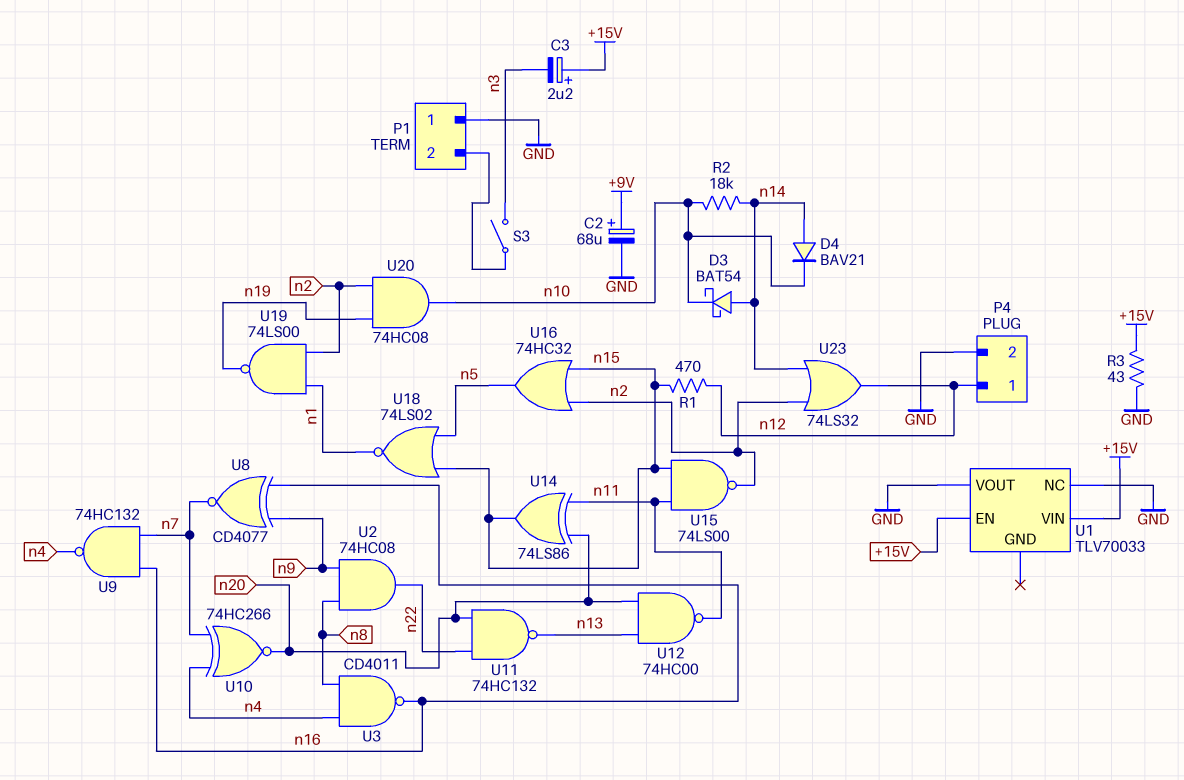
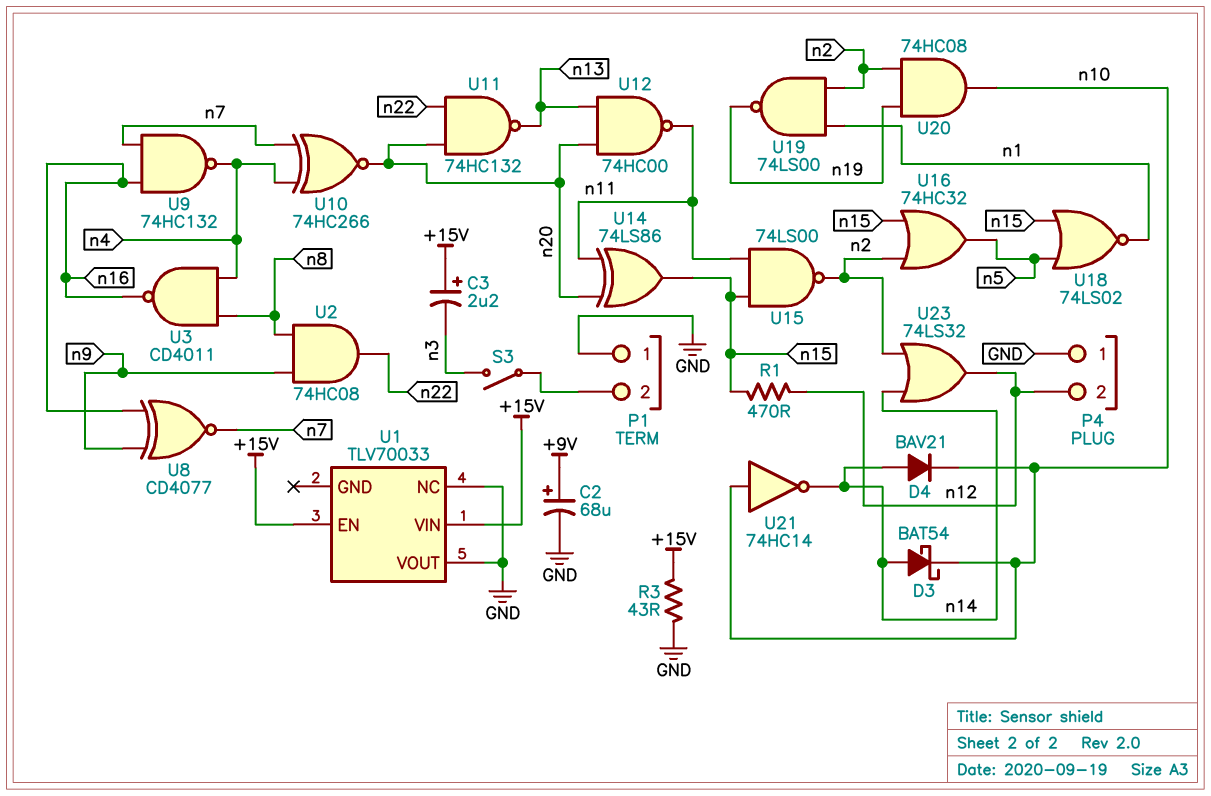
P4 pin 1: n12 -> GND
P4 pin 2: GND -> n12
R2: 18k (n10, n14) -> none
U21: none -> NOT 74HC14 (in n10, out n14)

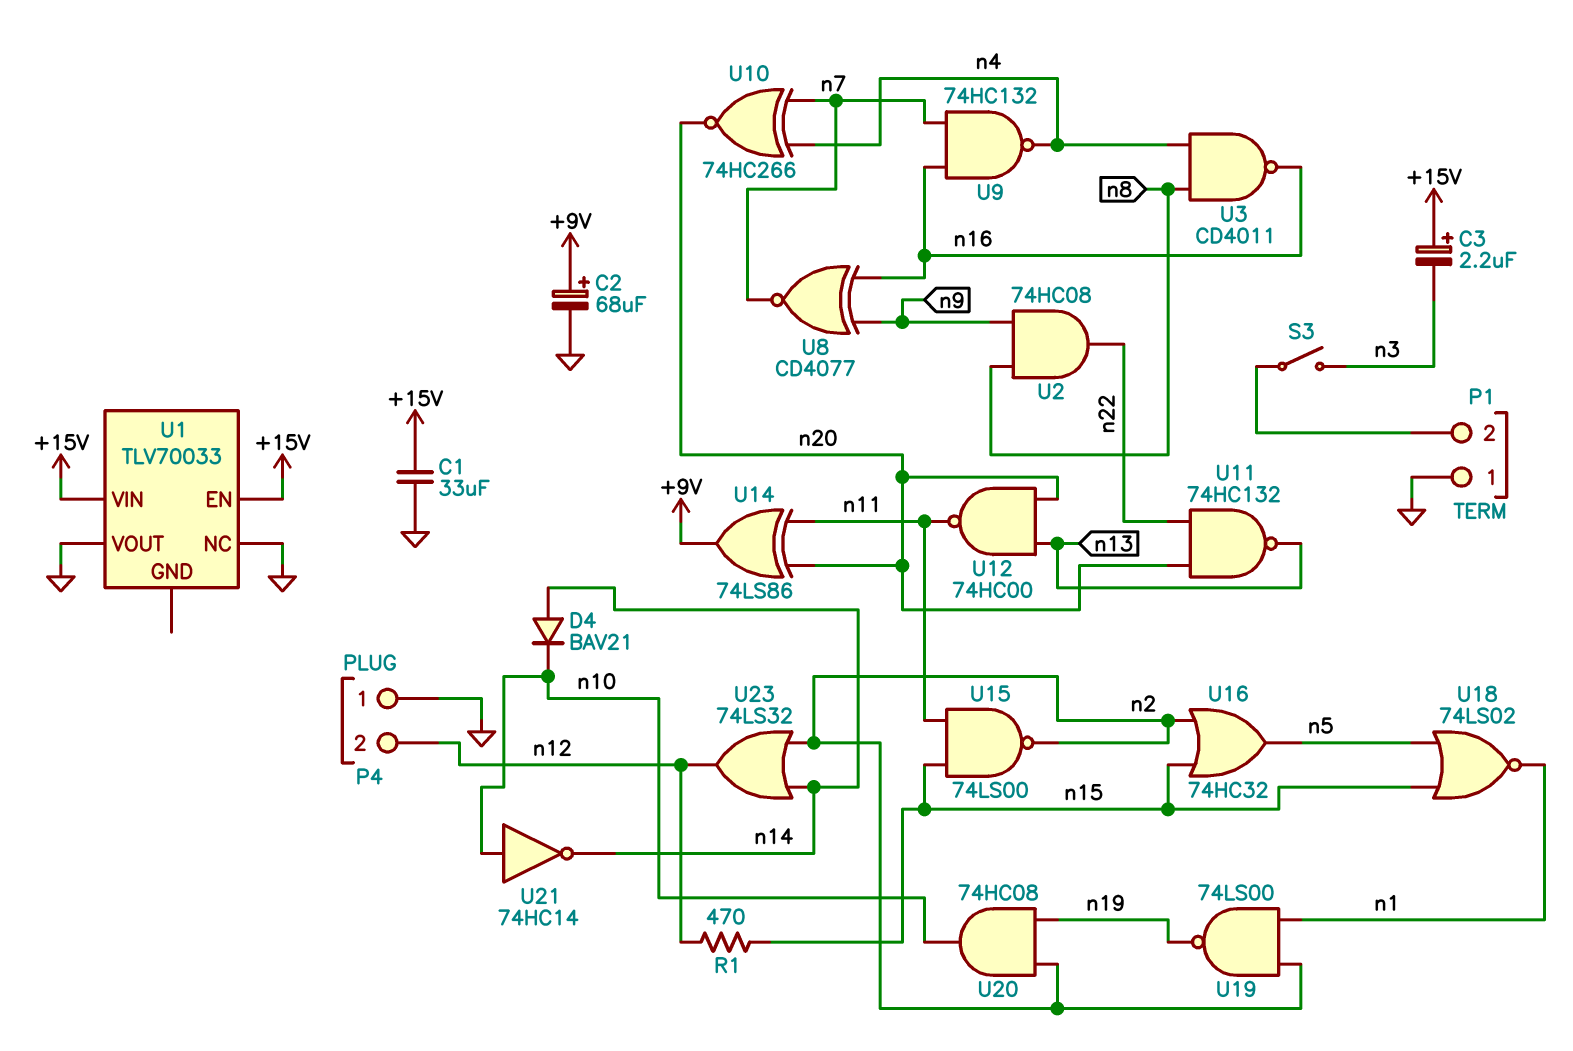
C1: none -> 33uF (+15V, GND)
D3: schottky BAT54 (A n14, K n10) -> none
R3: 43 (+15V, GND) -> none
U14: XOR 74LS86 (in n11, in n20, out n15) -> XOR 74LS86 (in n11, in n20, out +9V)

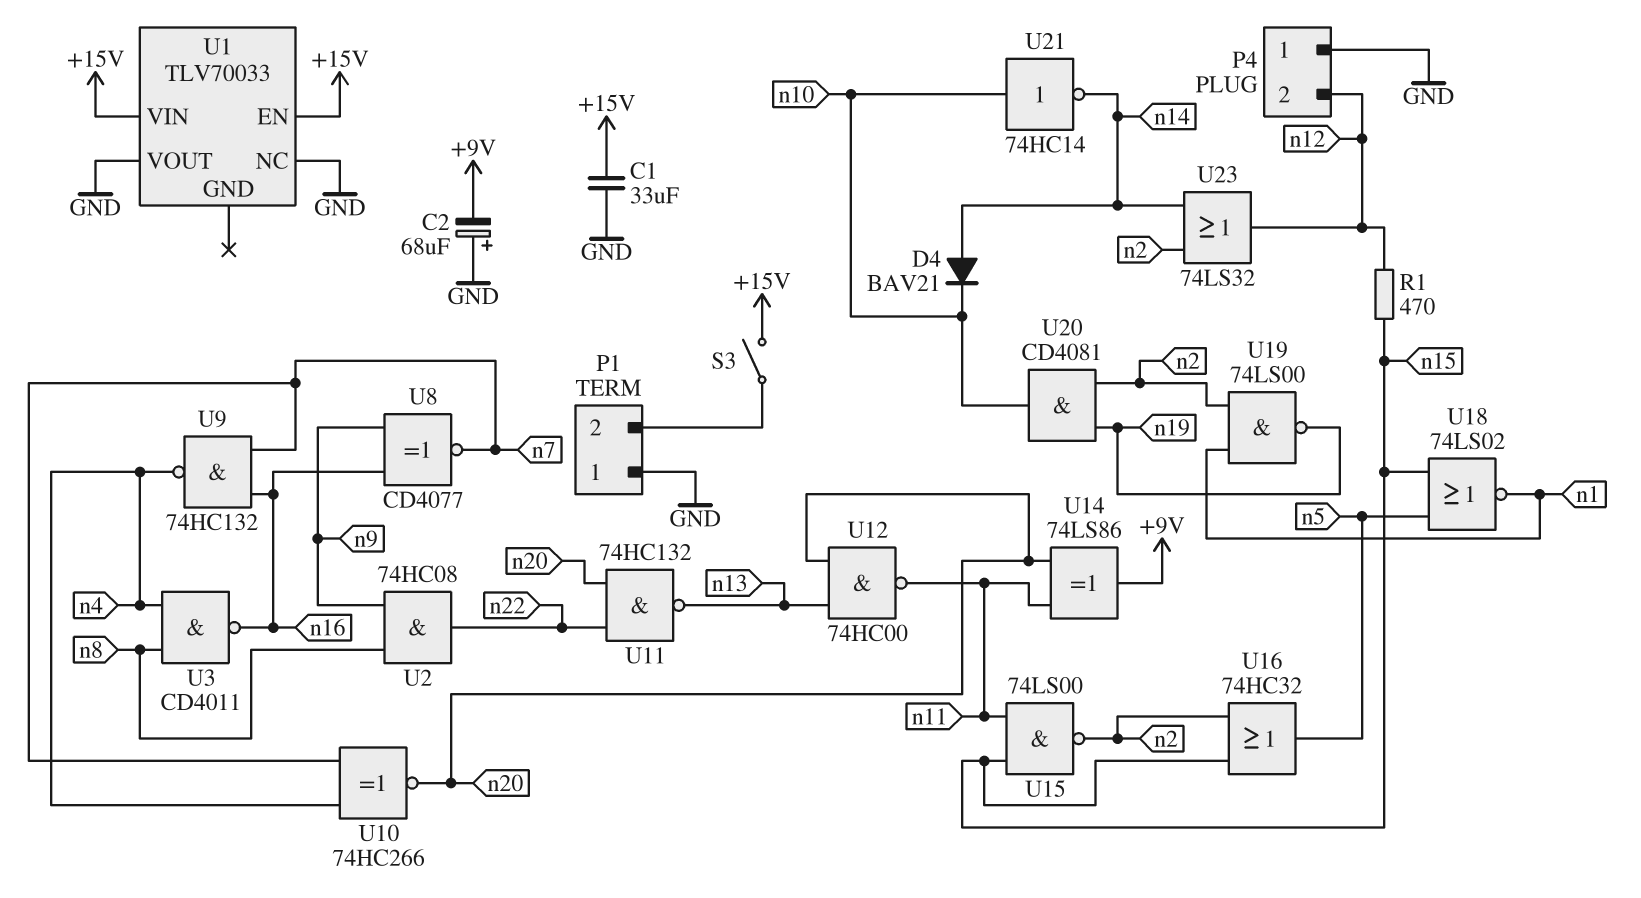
C2: 68uF (plus +9V, minus GND) -> 68uF (plus GND, minus +9V)
C3: 2.2uF (plus +15V, minus n3) -> none
S3: switch (P1/2, n3) -> switch (+15V, P1/2)
U20: AND 74HC08 (in n2, in n19, out n10) -> AND CD4081 (in n2, in n19, out n10)

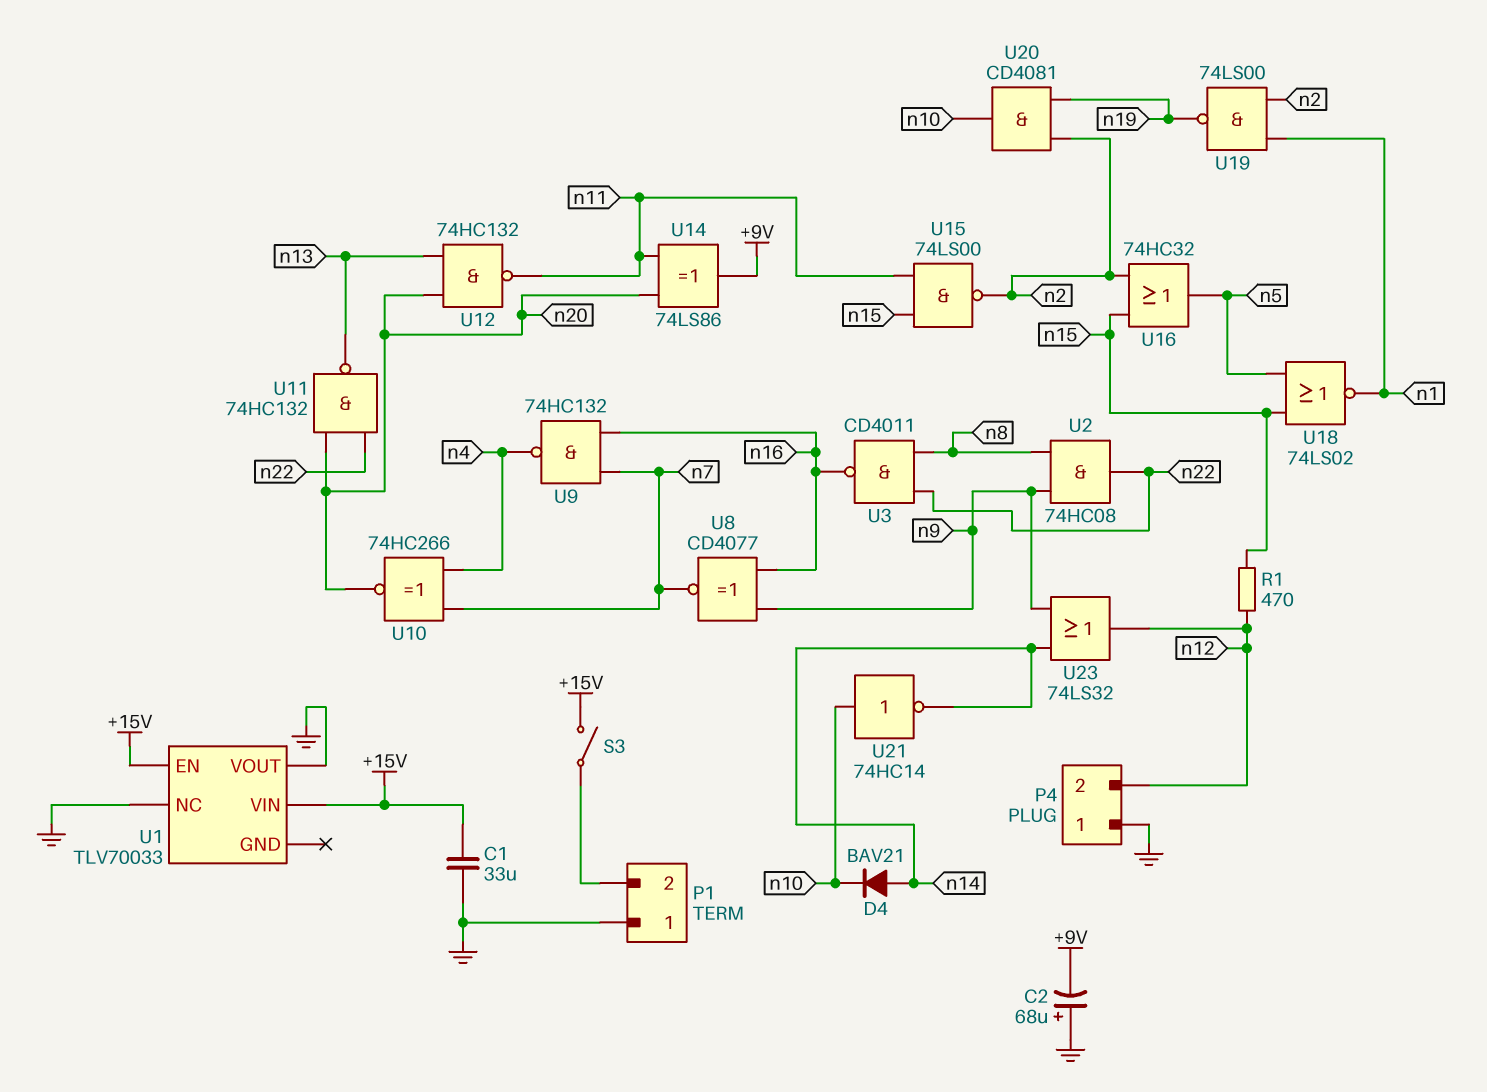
U3: NAND CD4011 (in n4, in n8, out n16) -> NAND CD4011 (in n8, in n22, out n16)
U12: NAND 74HC00 (in n13, in n20, out n11) -> NAND 74HC132 (in n13, in n20, out n11)
U23: OR 74LS32 (in n2, in n14, out n12) -> OR 74LS32 (in n9, in n14, out n12)

